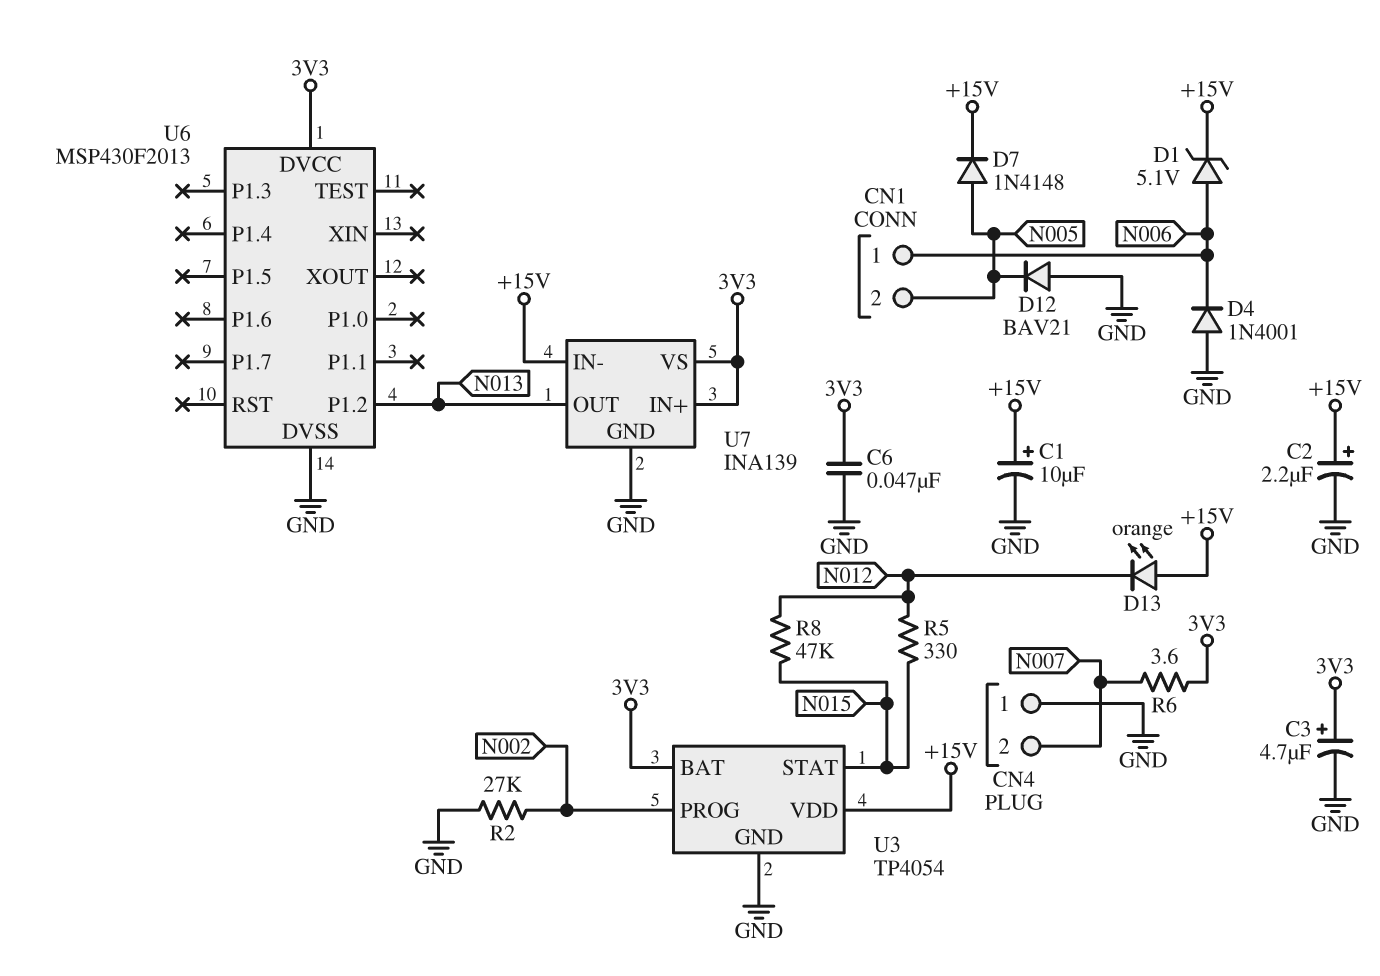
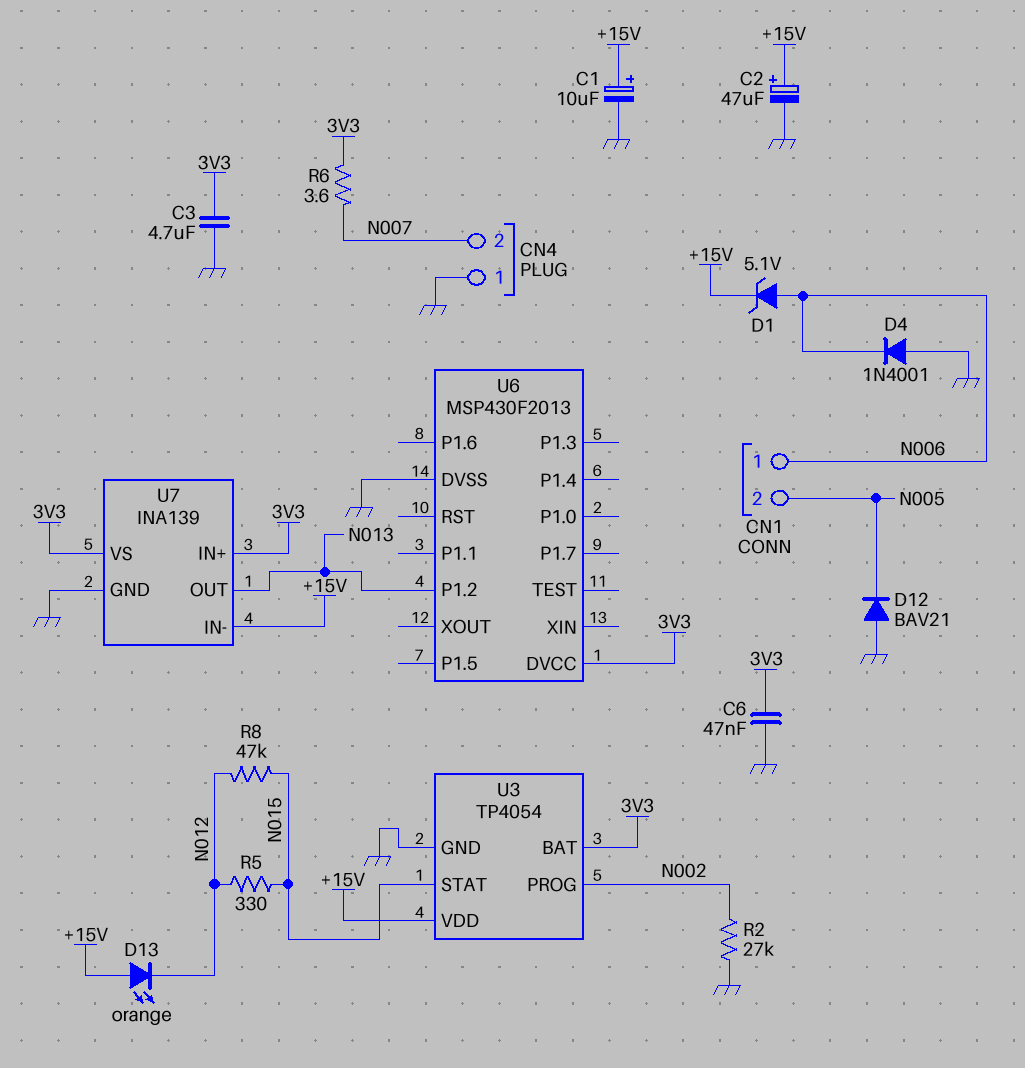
C2: 2.2uF (plus +15V, minus GND) -> 47uF (plus +15V, minus GND)
C3: 4.7uF (plus 3V3, minus GND) -> 4.7uF (3V3, GND)
D7: diode 1N4148 (A N005, K +15V) -> none

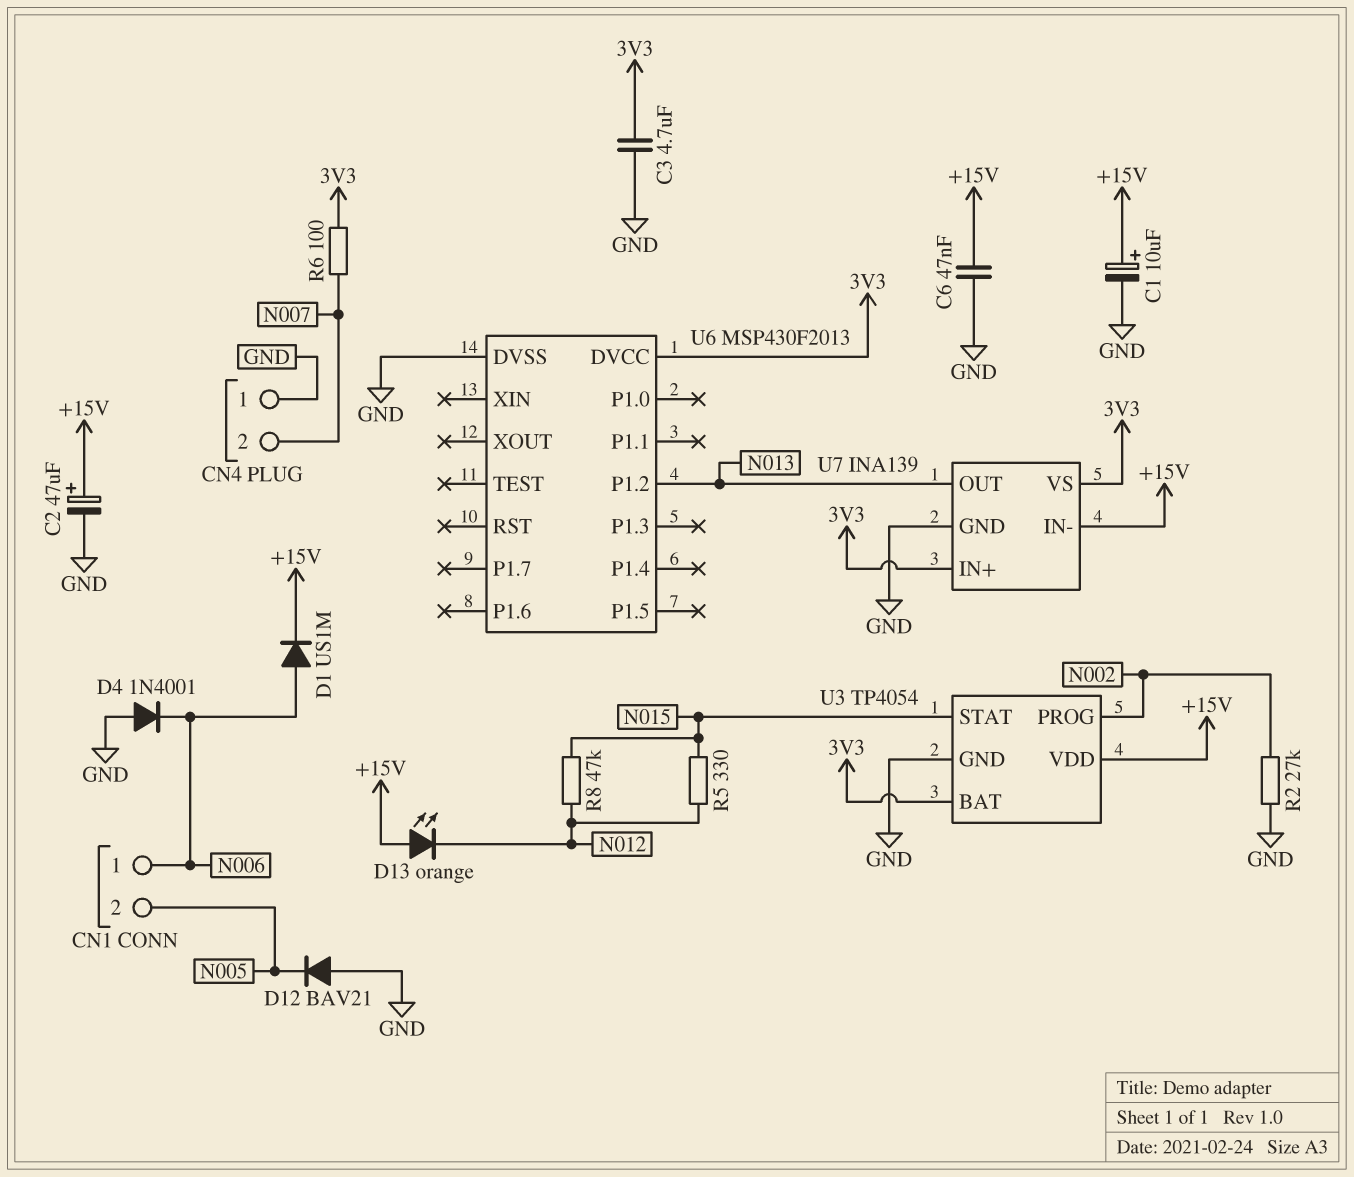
C6: 47nF (3V3, GND) -> 47nF (+15V, GND)
D1: zener 5.1V (A N006, K +15V) -> diode US1M (A N006, K +15V)
R6: 3.6 (3V3, N007) -> 100 (3V3, N007)

